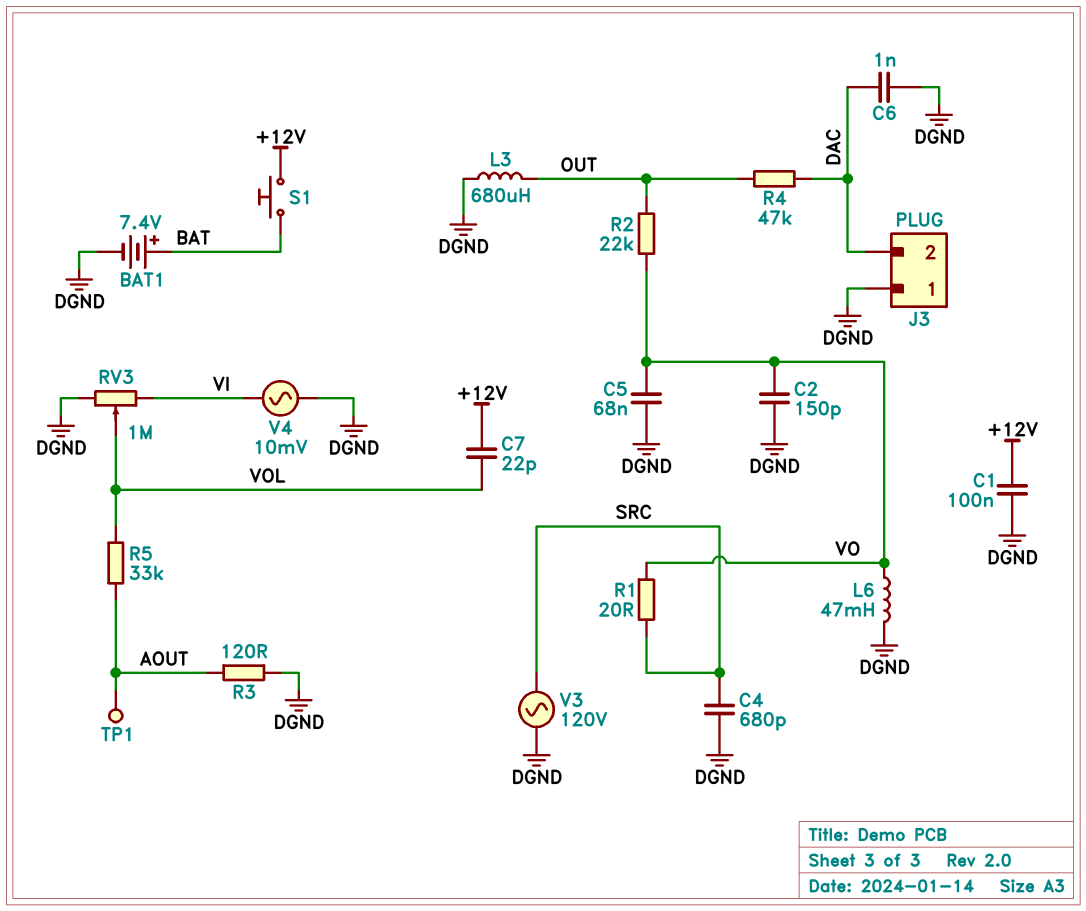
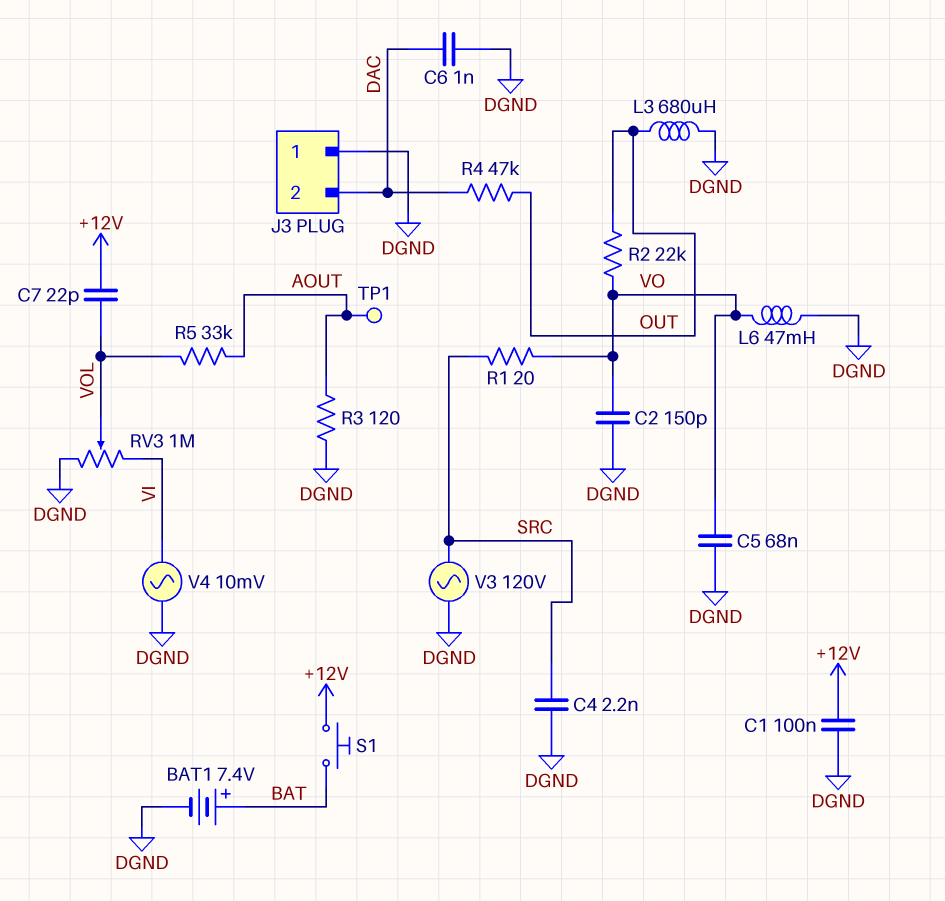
C4: 680pF (DGND, SRC) -> 2.2nF (DGND, SRC)

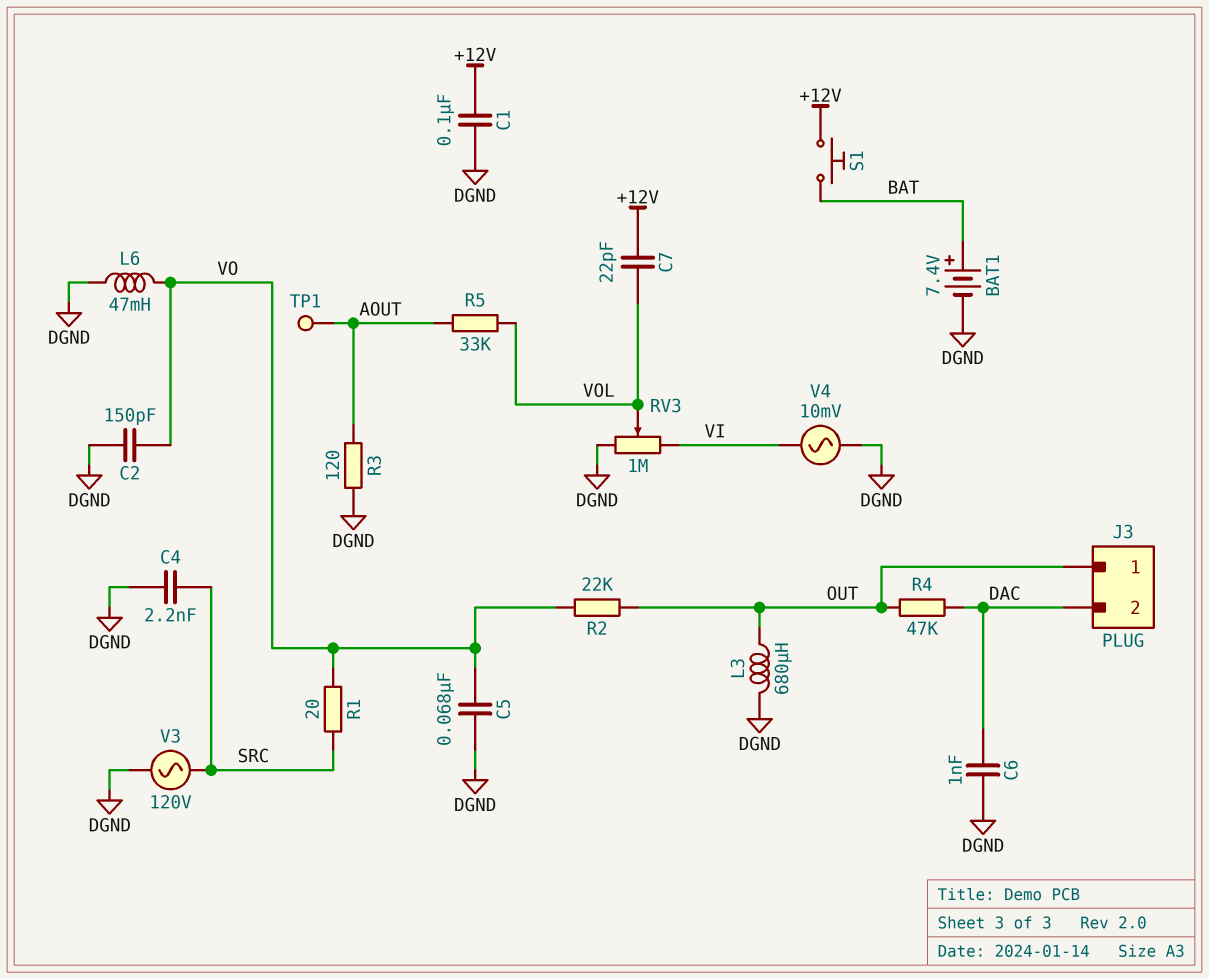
J3 pin 1: DGND -> OUT

